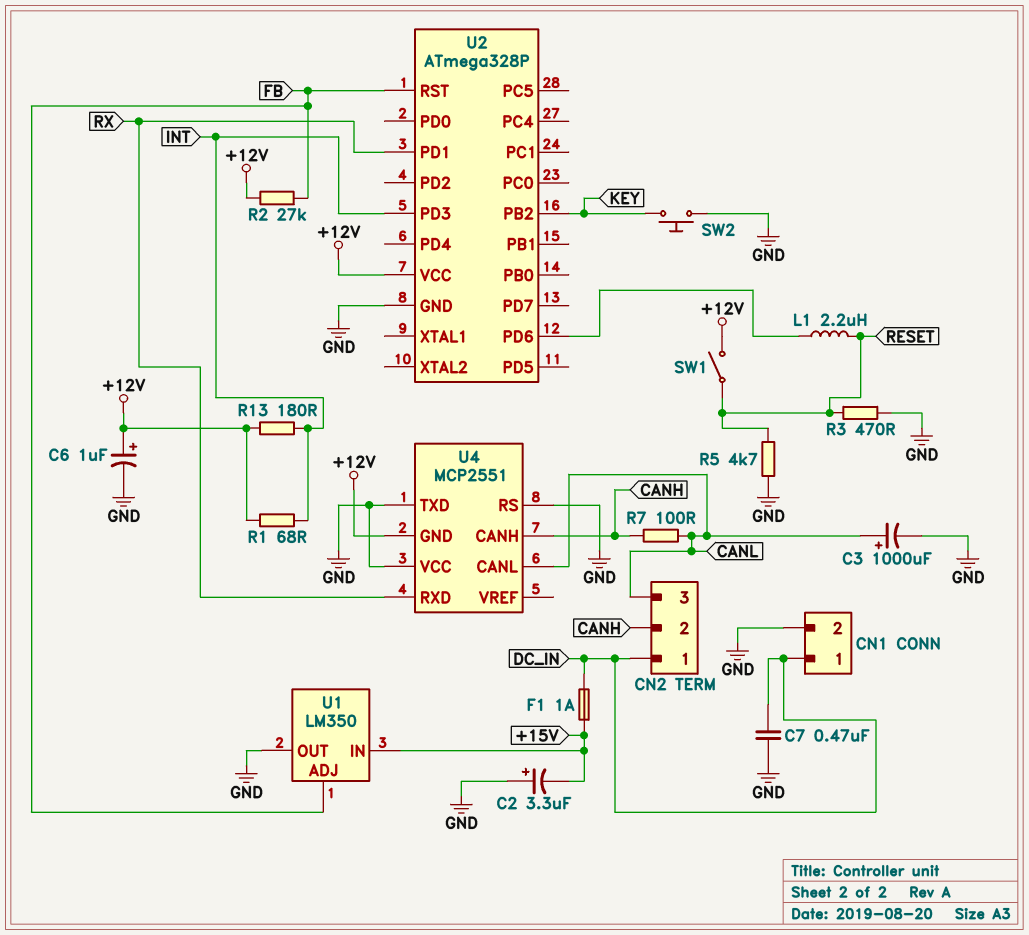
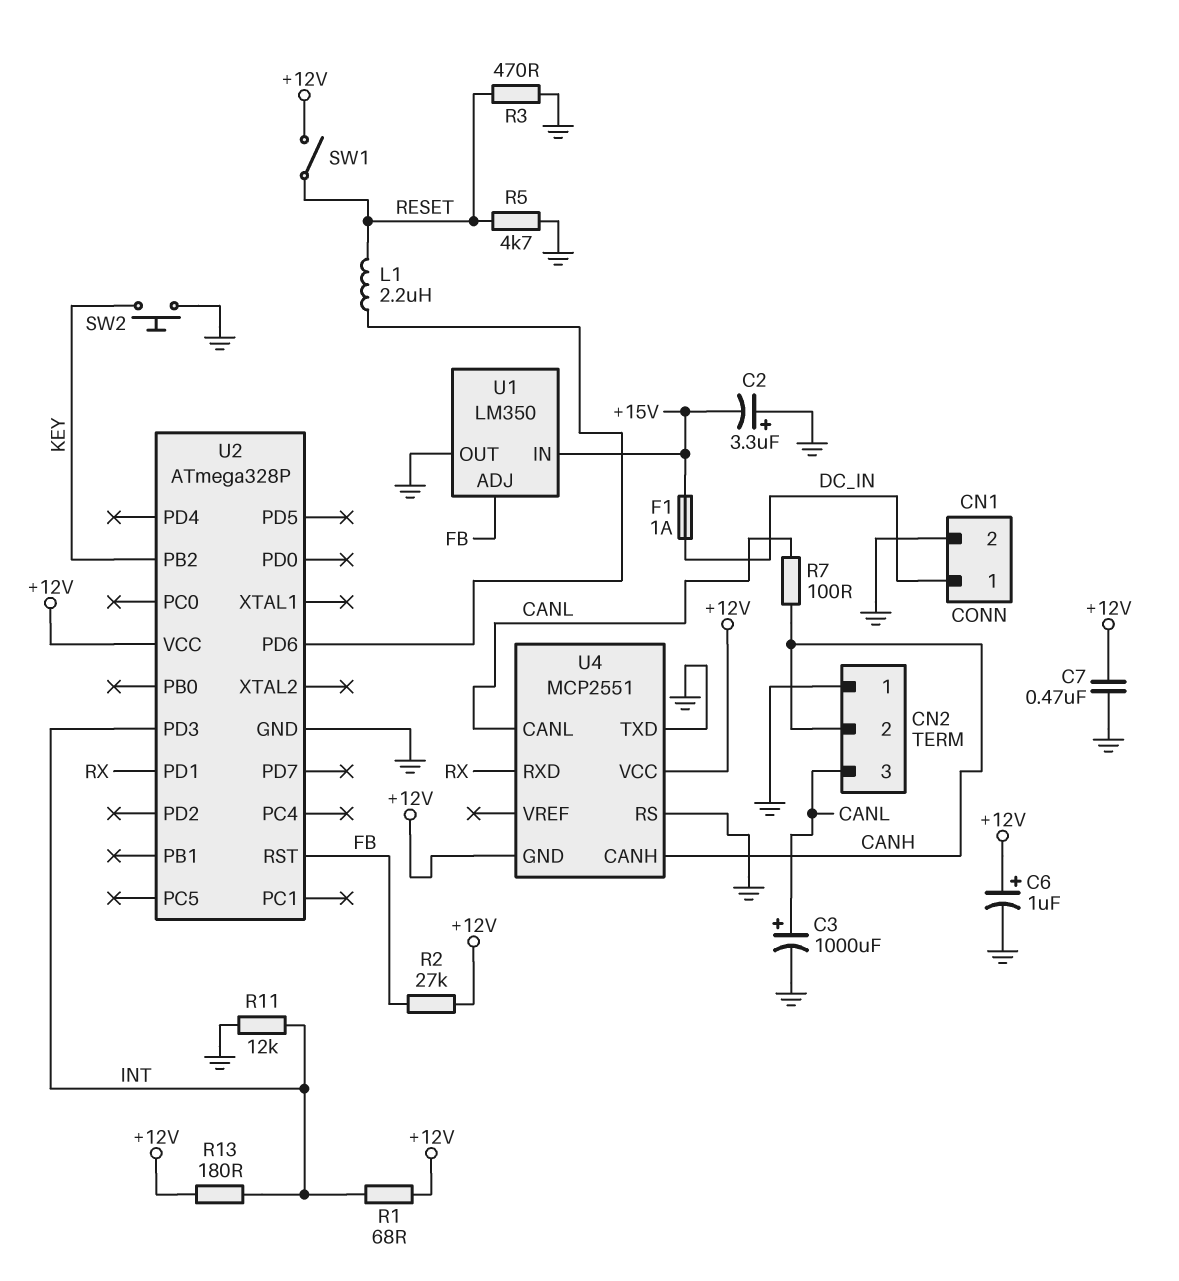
C7: 470nF (DC_IN, GND) -> 470nF (+12V, GND)
CN2 pin 1: DC_IN -> GND
R11: none -> 12k (GND, INT)
U4 pin VCC: GND -> +12V

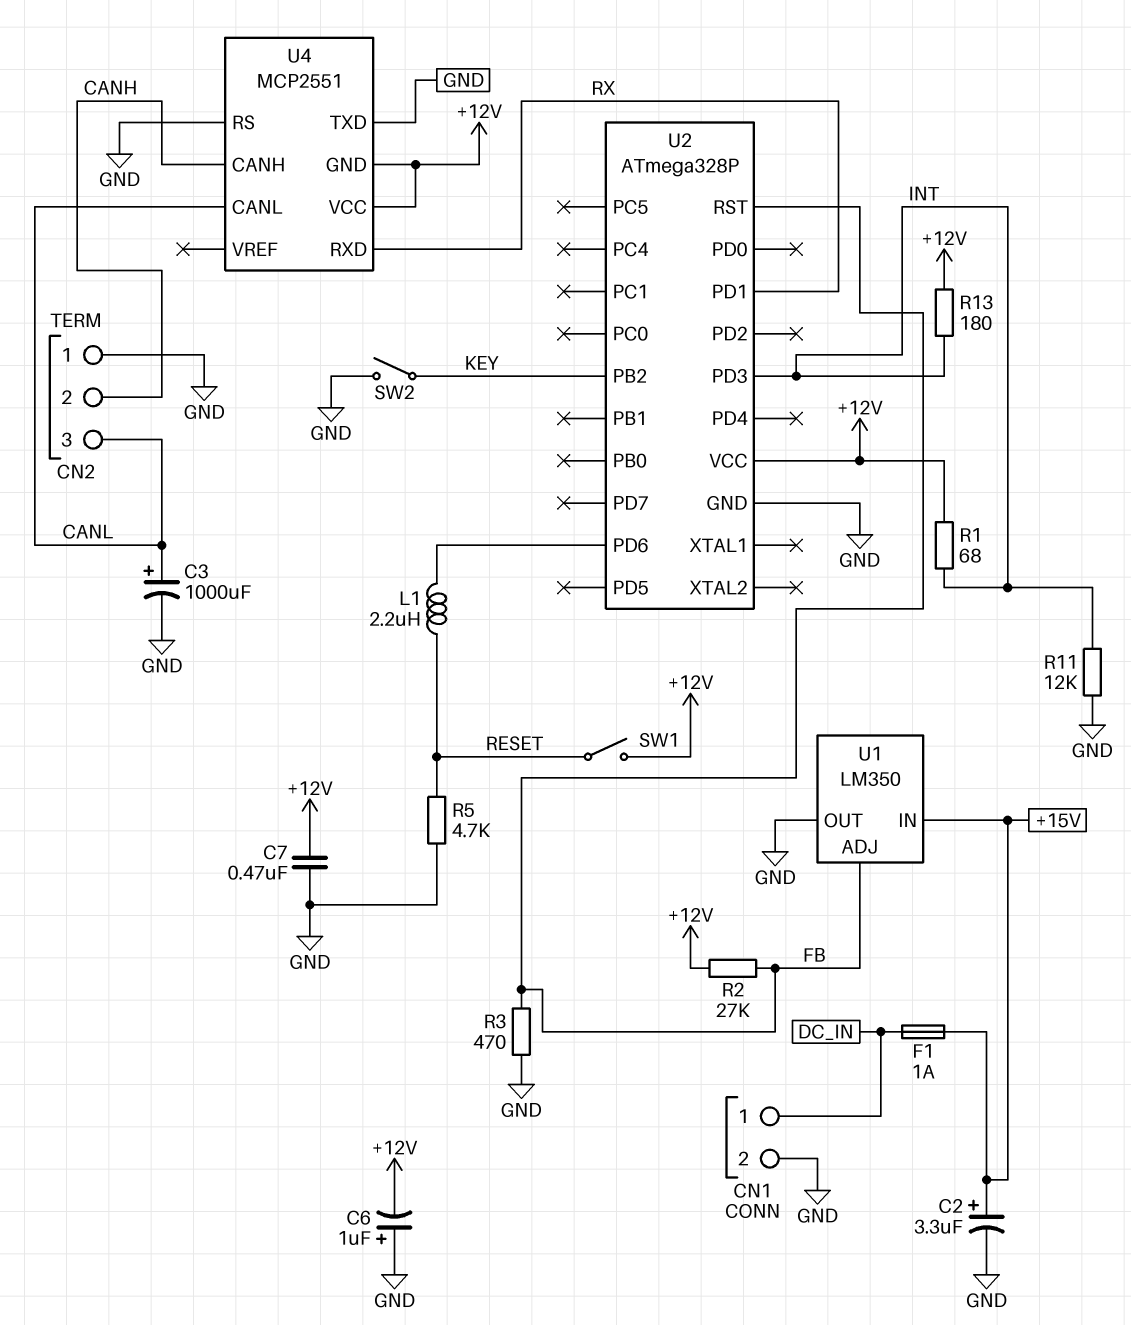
C2: 3.3uF (plus GND, minus +15V) -> 3.3uF (plus +15V, minus GND)
C6: 1uF (plus +12V, minus GND) -> 1uF (plus GND, minus +12V)
R3: 470 (GND, RESET) -> 470 (FB, GND)
R7: 100 (CANH, CANL) -> none
SW2: button (GND, KEY) -> switch (GND, KEY)

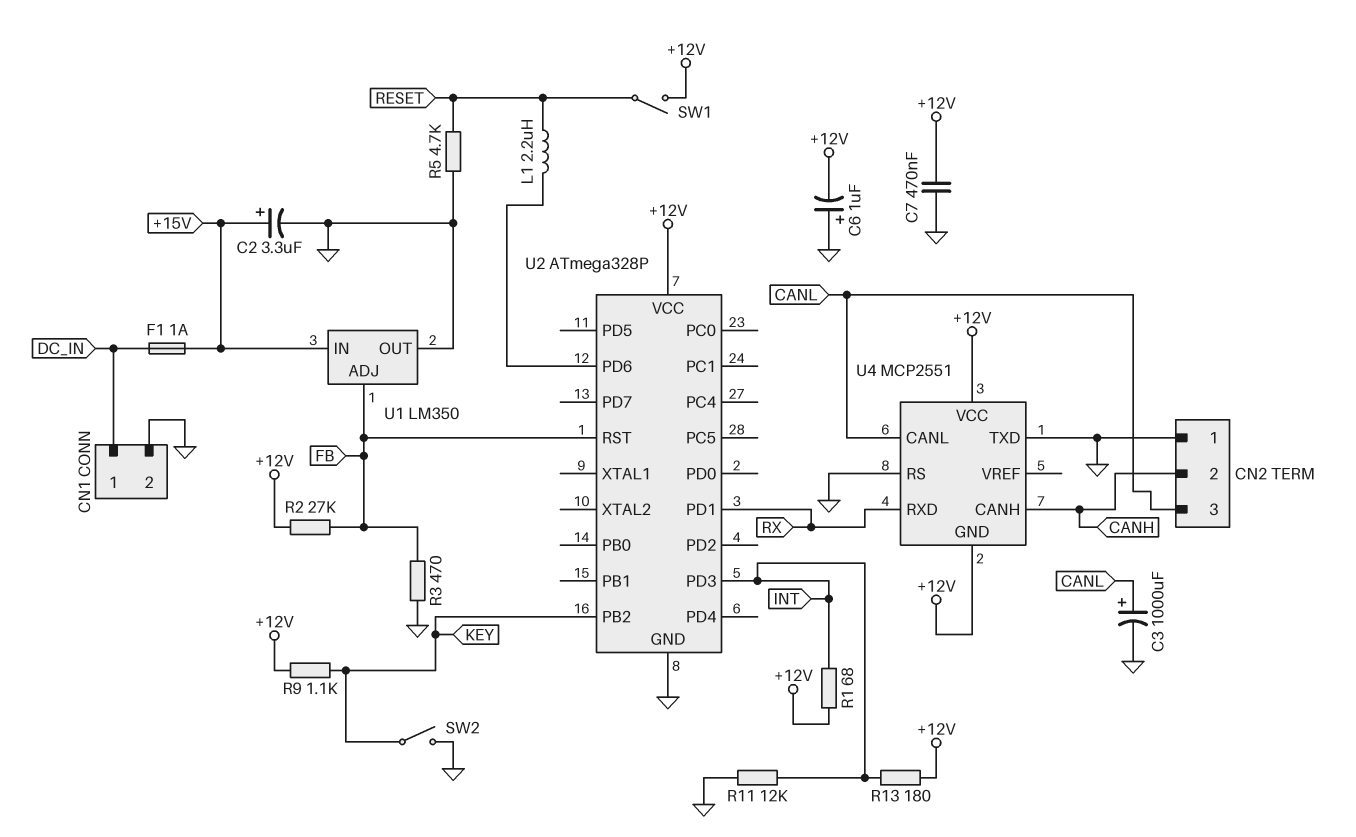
R9: none -> 1.1k (+12V, KEY)

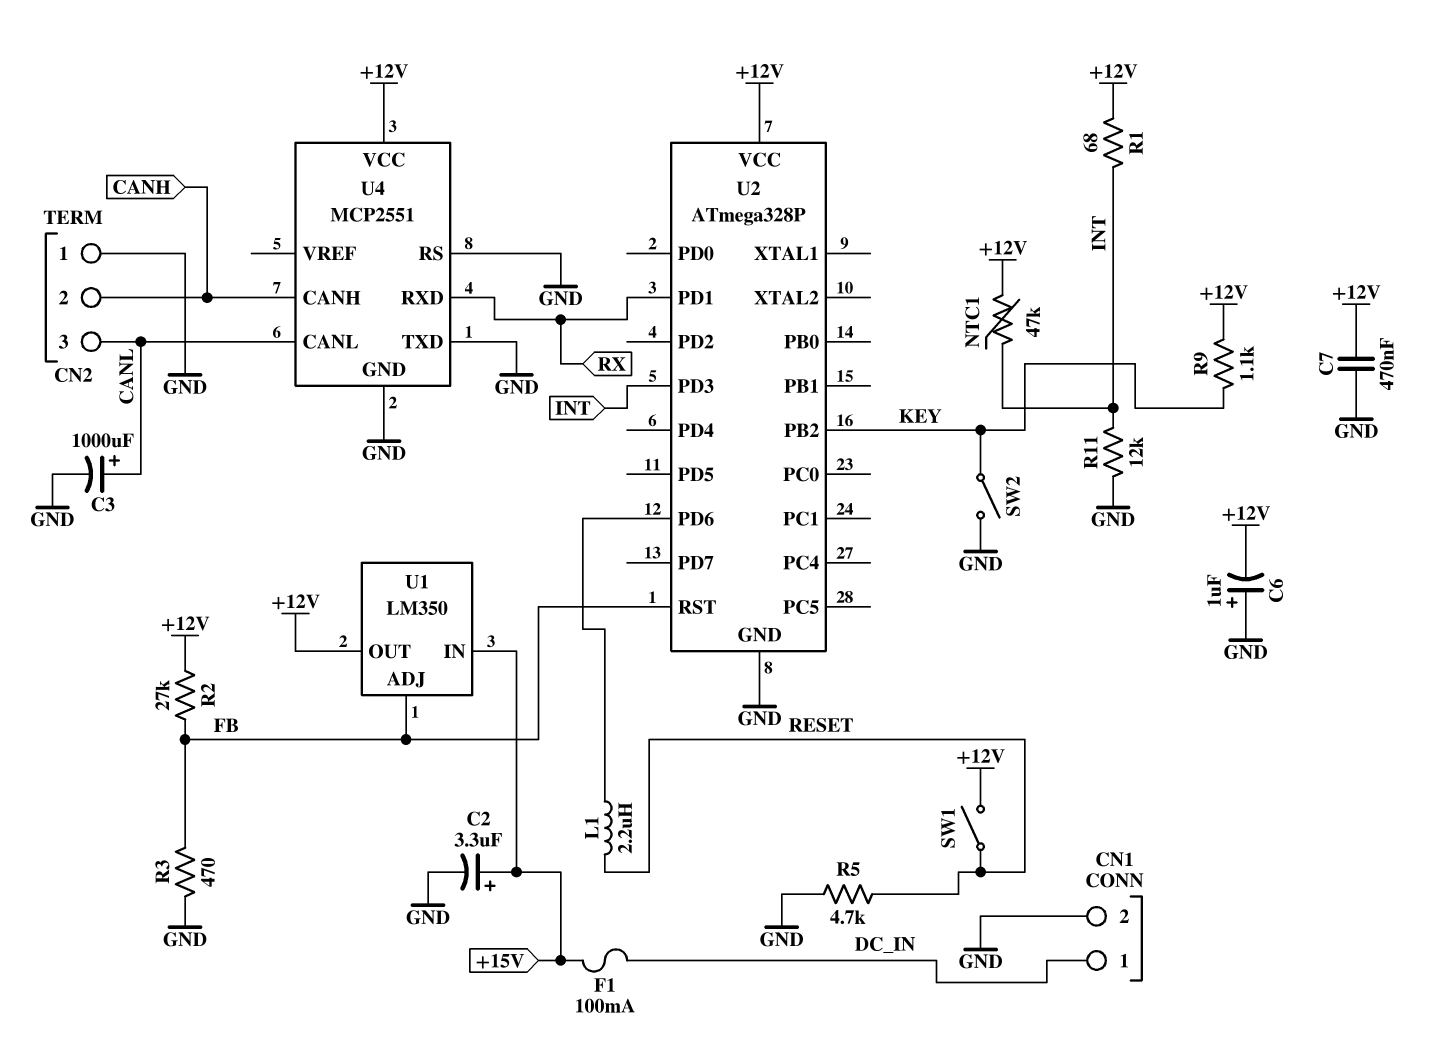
F1: 1A (+15V, DC_IN) -> 100mA (+15V, DC_IN)
NTC1: none -> 47k (+12V, INT)
R13: 180 (+12V, INT) -> none
U1 pin OUT: GND -> +12V
U4 pin GND: +12V -> GND

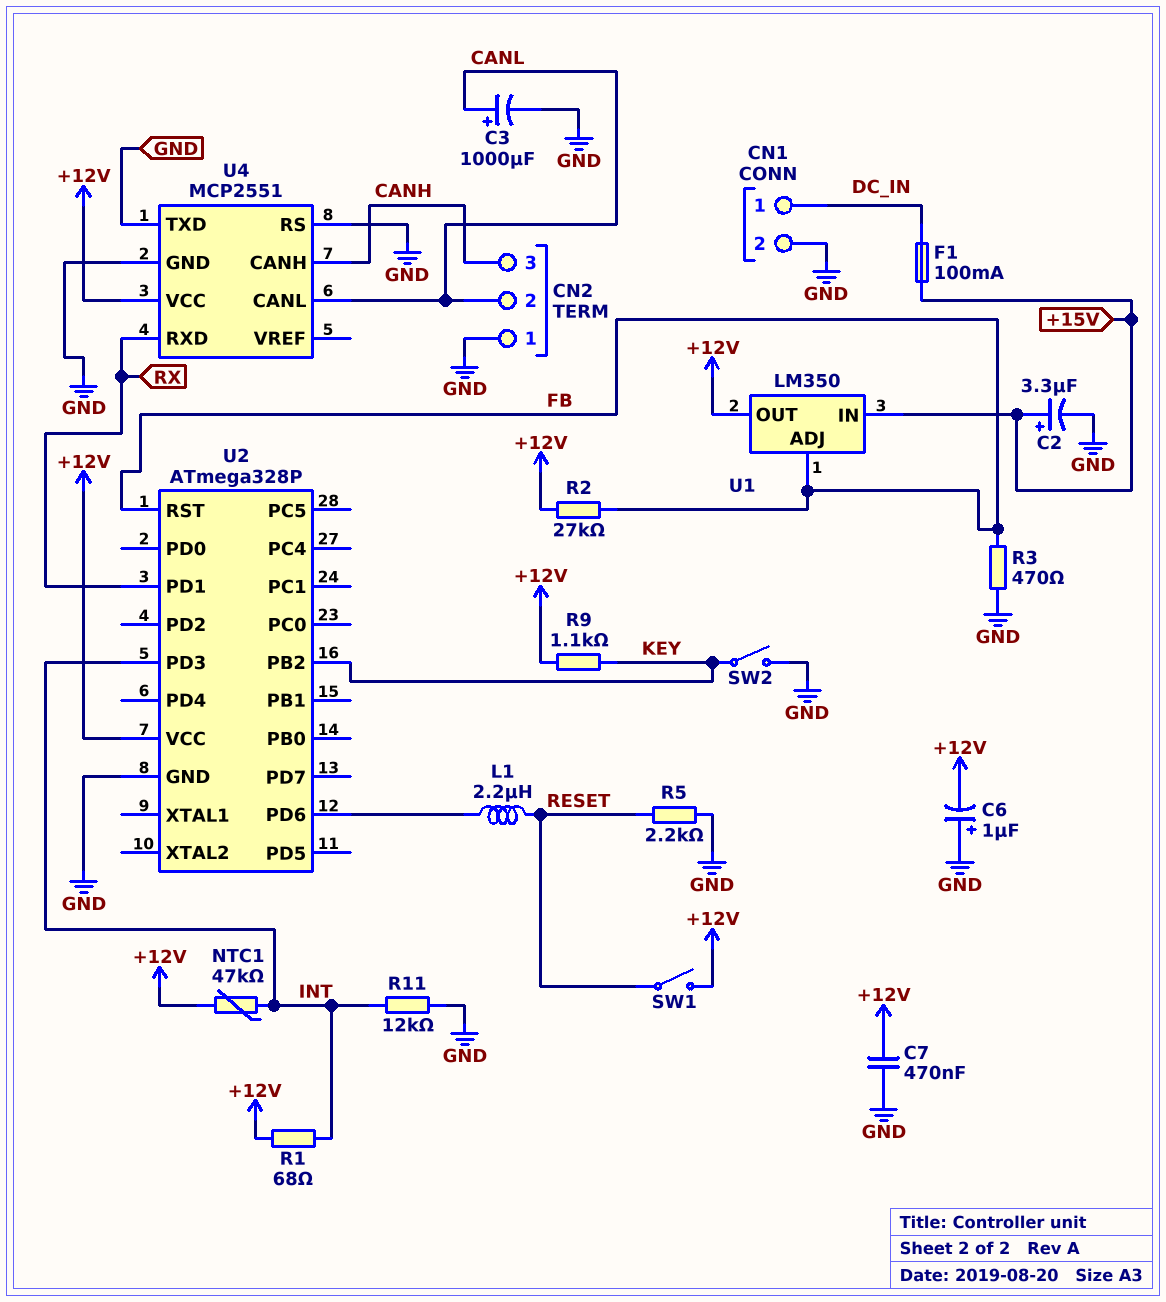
CN2 pin 2: CANH -> CANL
CN2 pin 3: CANL -> CANH
R5: 4.7k (GND, RESET) -> 2.2k (GND, RESET)

